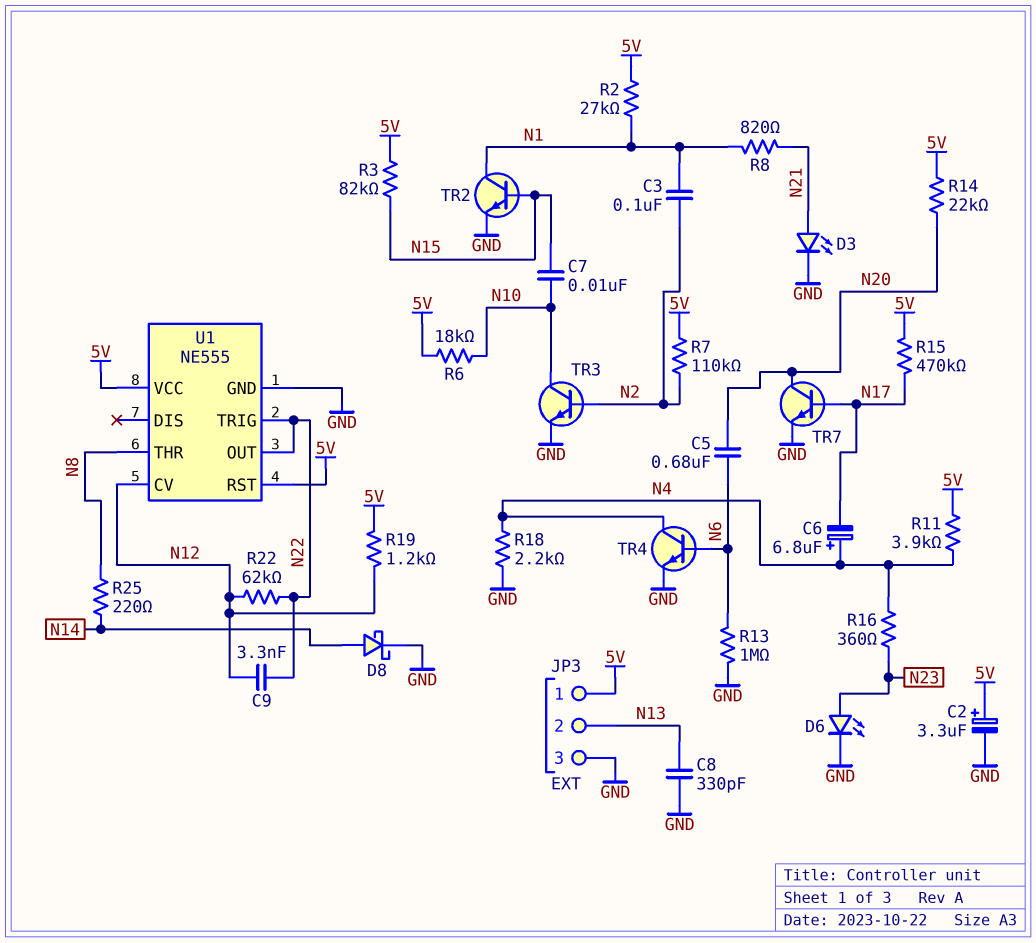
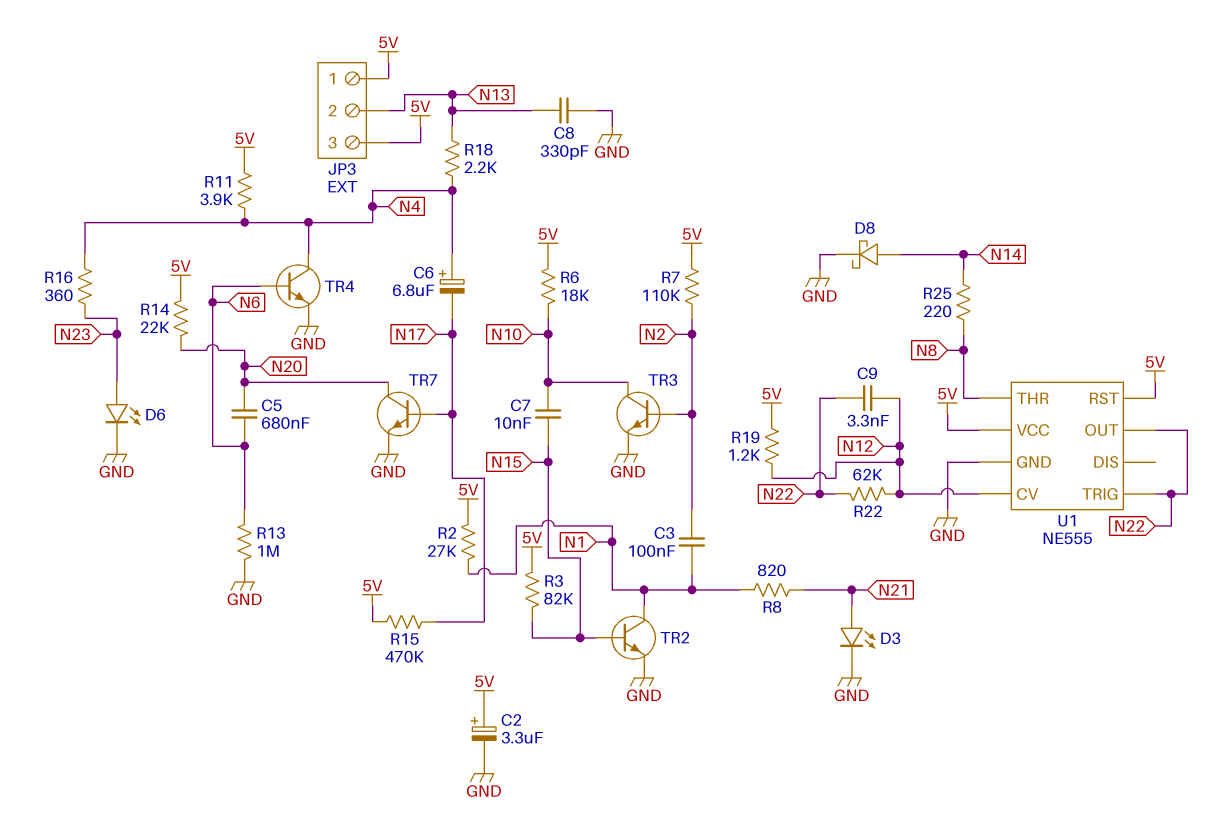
JP3 pin 3: GND -> 5V
R18: 2.2k (GND, N4) -> 2.2k (N4, N13)

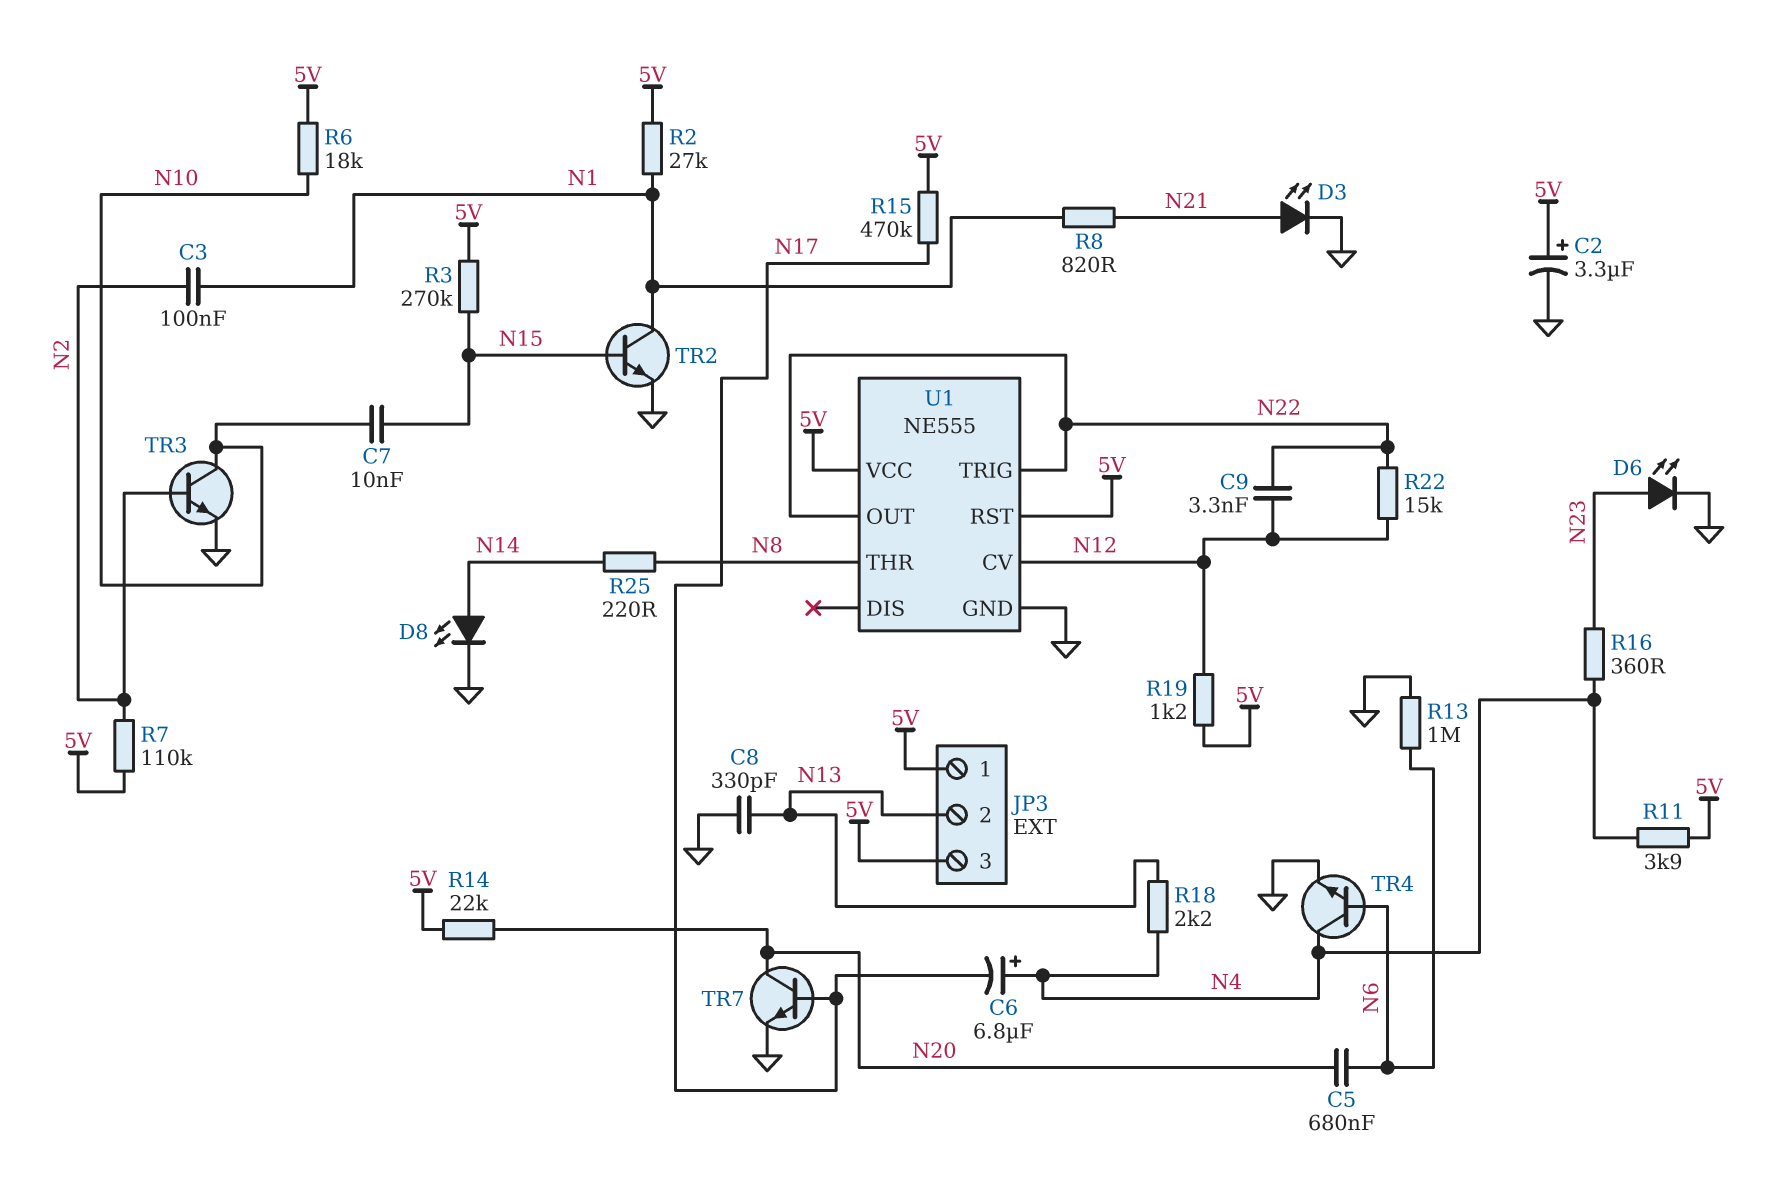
D8: schottky (A N14, K GND) -> LED (A N14, K GND)
R3: 82k (5V, N15) -> 270k (5V, N15)
R22: 62k (N12, N22) -> 15k (N12, N22)

